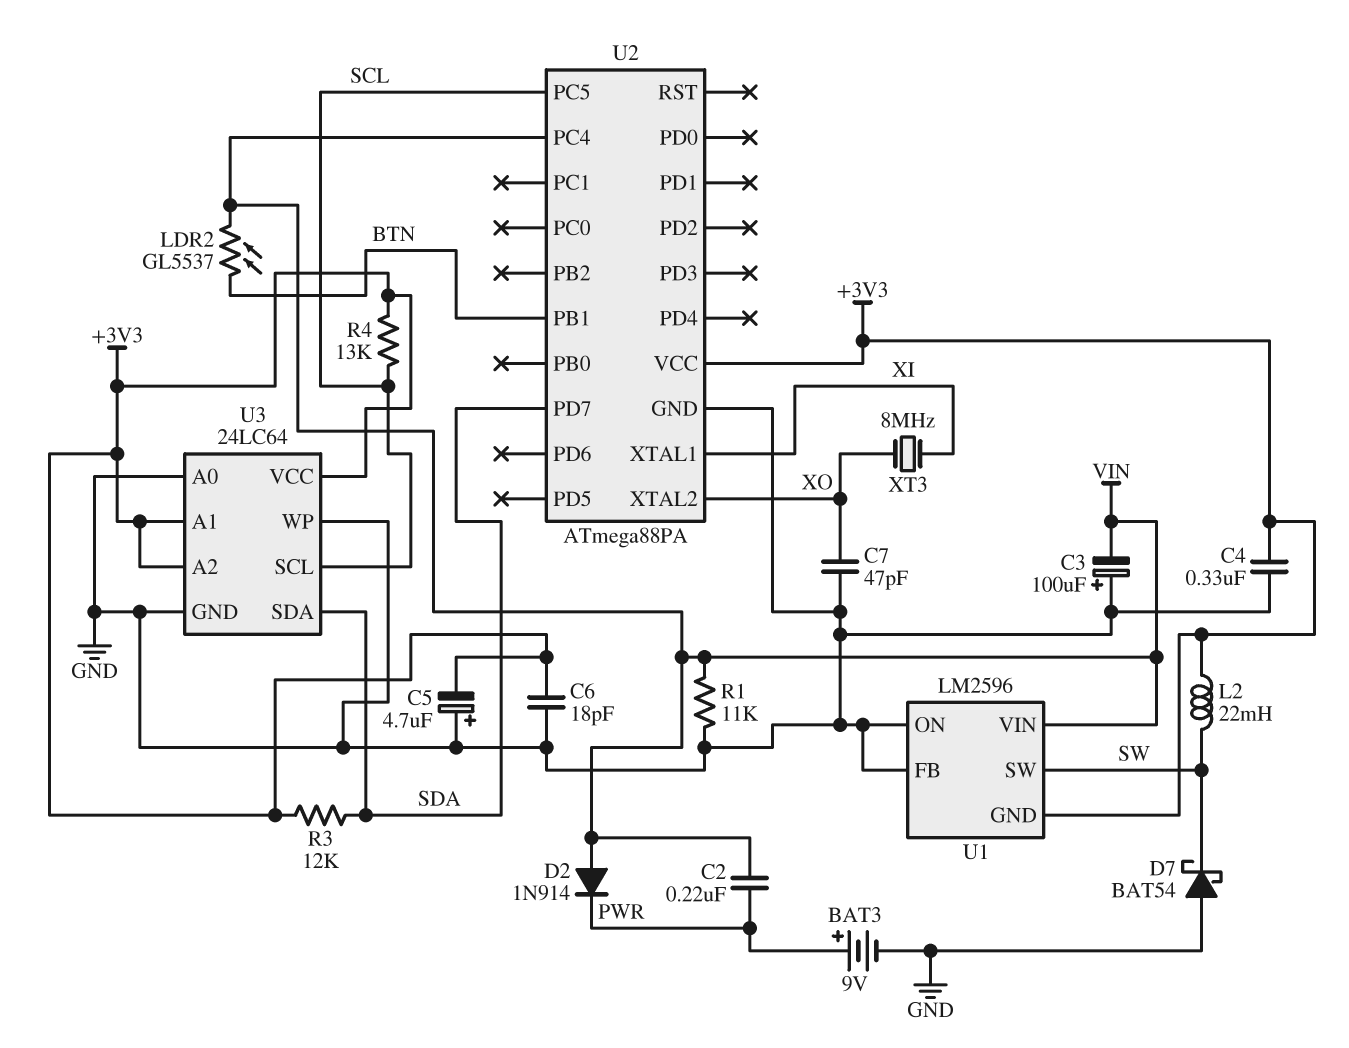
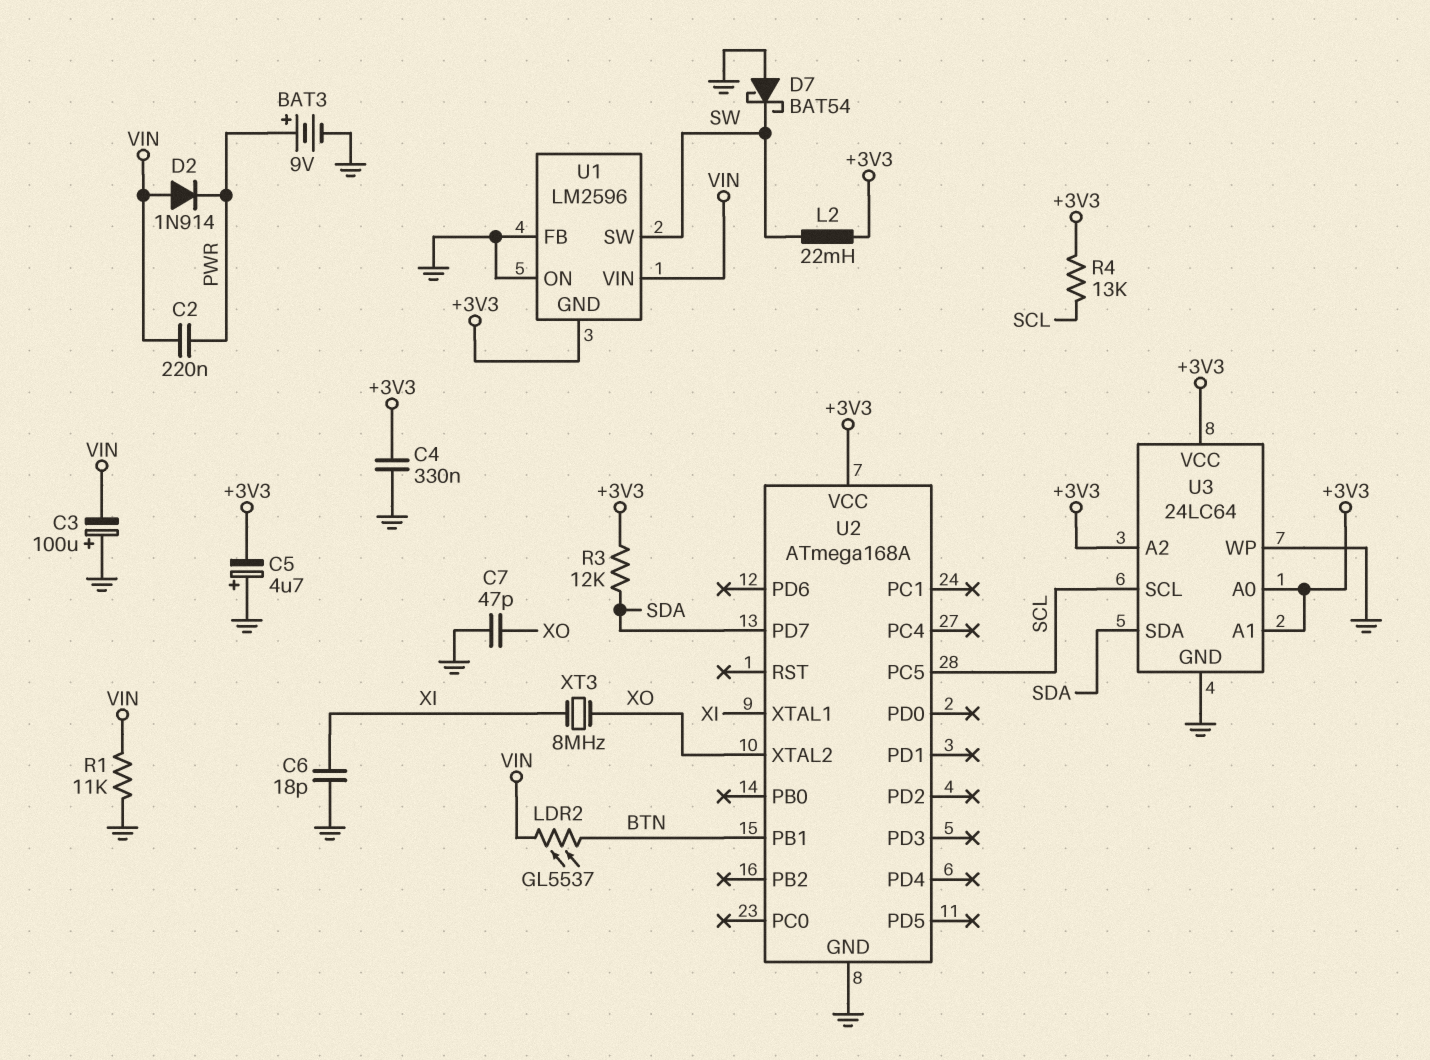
C6: 18pF (+3V3, GND) -> 18pF (GND, XI)
U2: ATmega88PA -> ATmega168A
U2 pin PC4: VIN -> none
U3 pin A0: GND -> +3V3

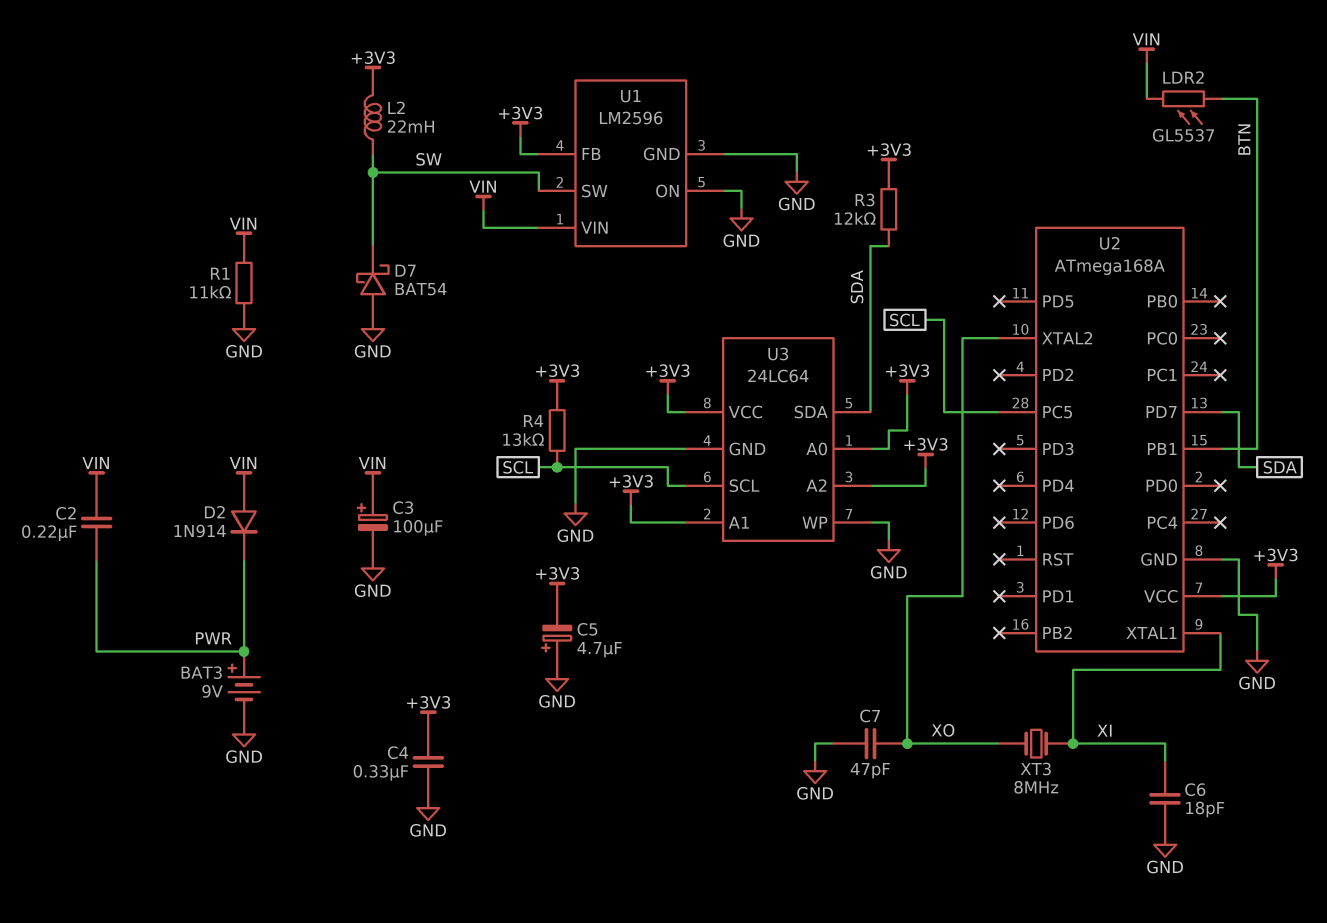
C3: 100uF (plus GND, minus VIN) -> 100uF (plus VIN, minus GND)
U1 pin FB: GND -> +3V3
U1 pin GND: +3V3 -> GND

